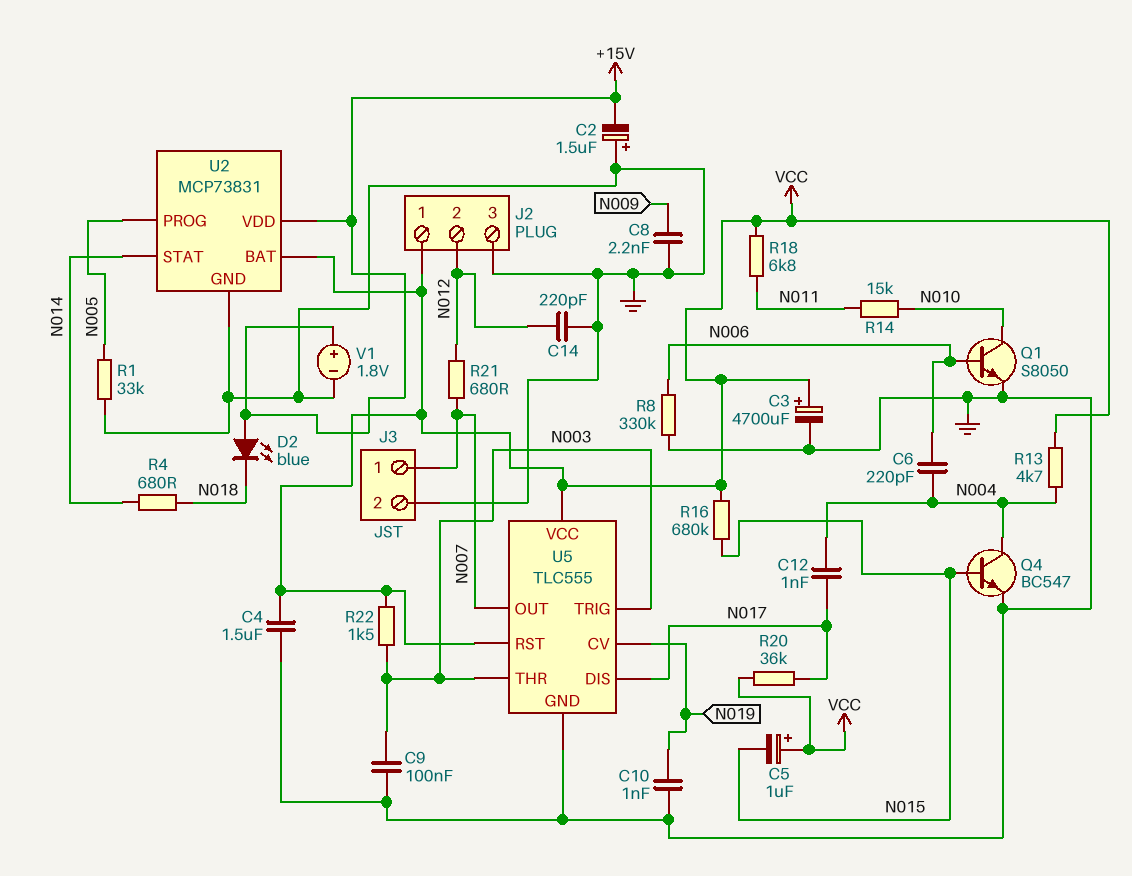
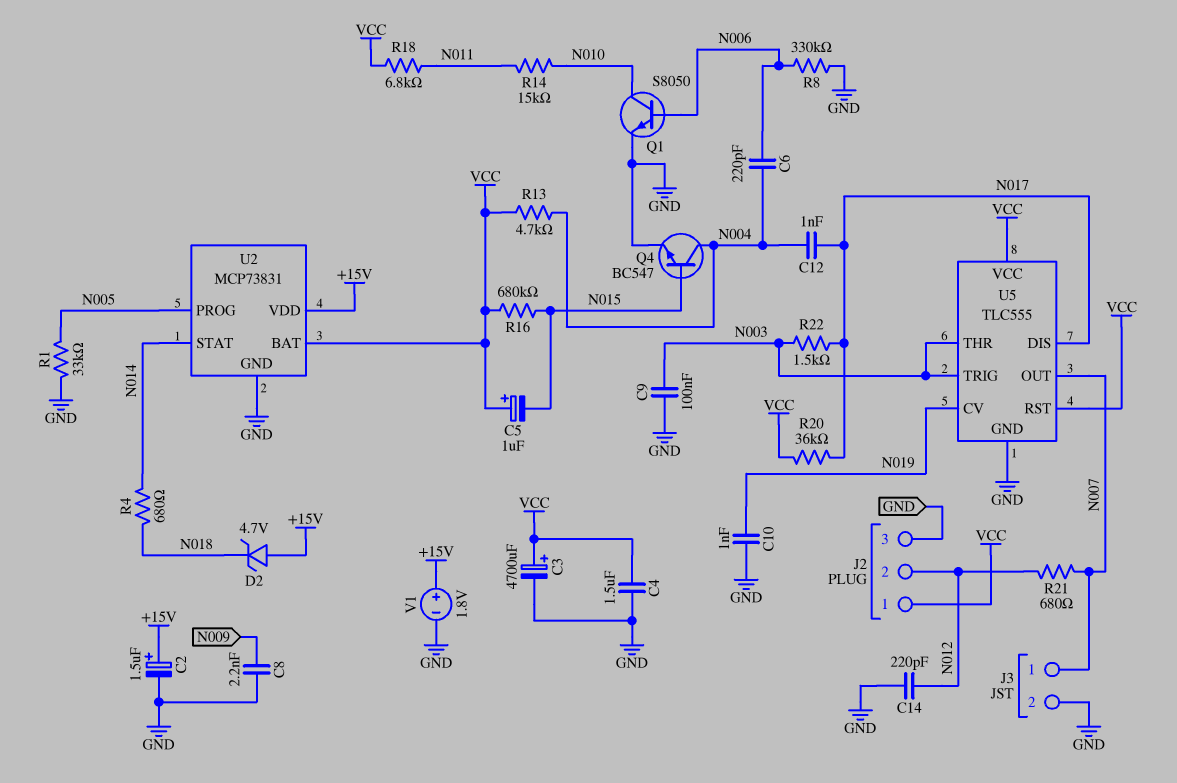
C2: 1.5uF (plus GND, minus +15V) -> 1.5uF (plus +15V, minus GND)
D2: LED blue (A +15V, K N018) -> zener 4.7V (A +15V, K N018)
R22: 1.5k (N003, VCC) -> 1.5k (N003, N017)

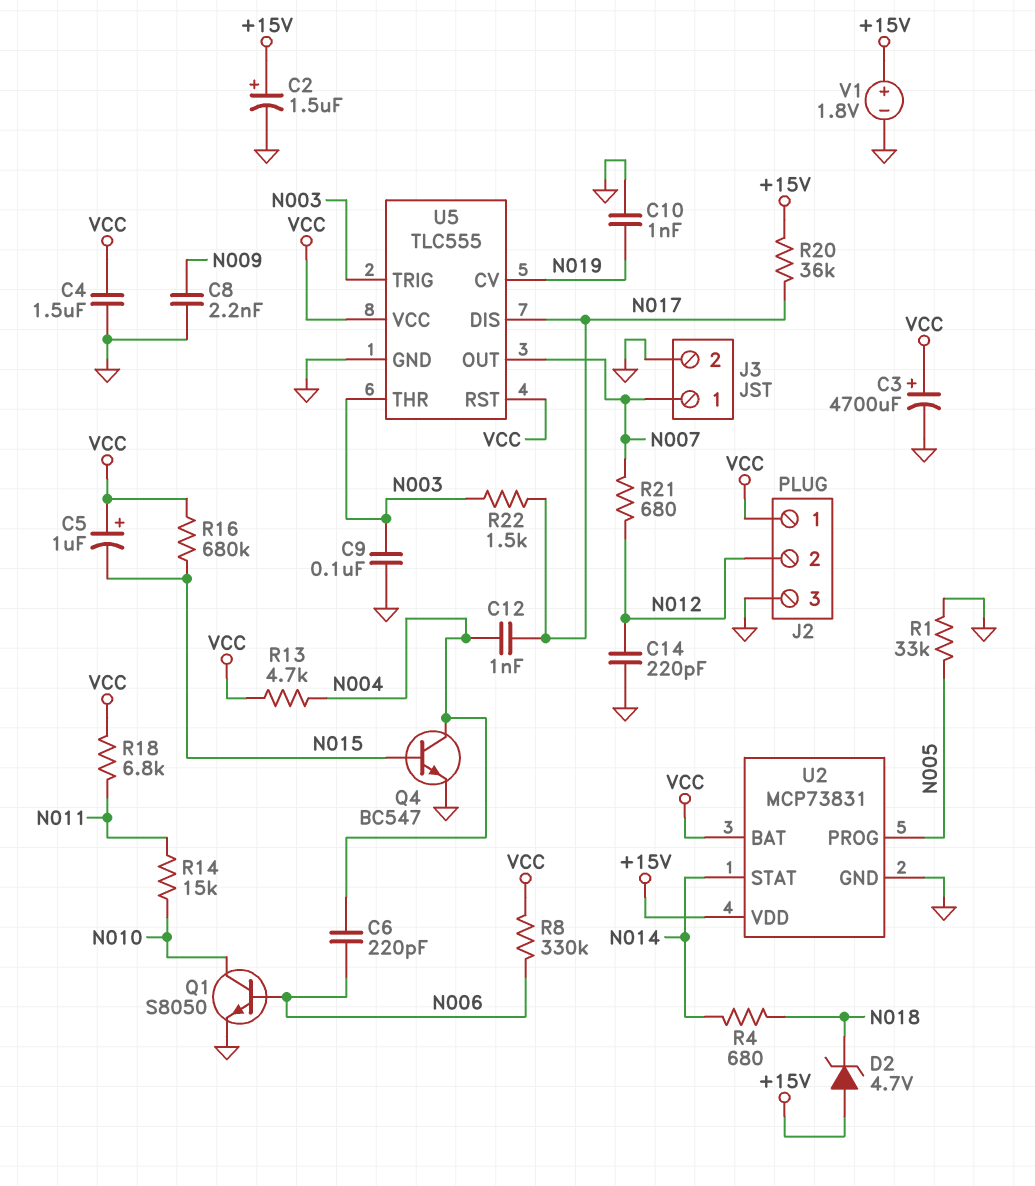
R8: 330k (GND, N006) -> 330k (N006, VCC)
R20: 36k (N017, VCC) -> 36k (+15V, N017)

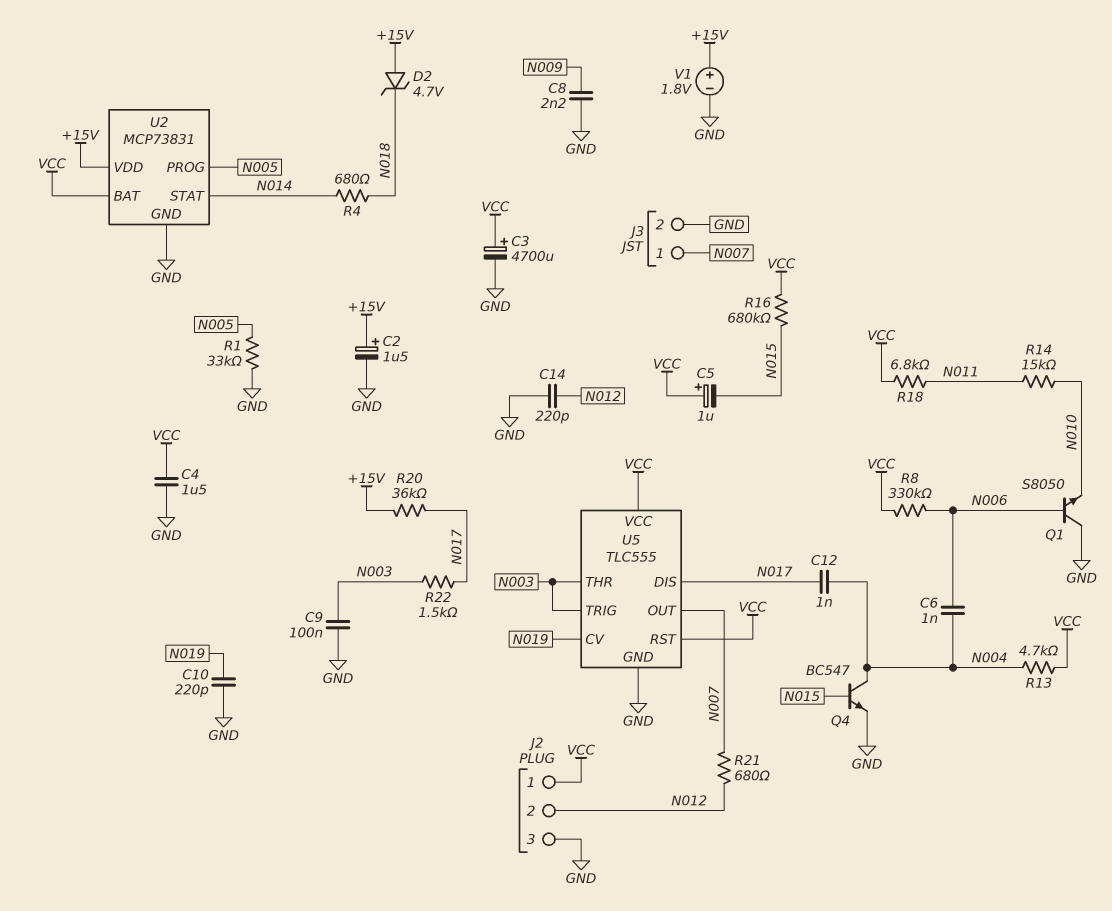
C6: 220pF (N004, N006) -> 1nF (N004, N006)
C10: 1nF (GND, N019) -> 220pF (GND, N019)
Q1: NPN S8050 (B N006, C N010, E GND) -> NPN S8050 (B N006, C GND, E N010)

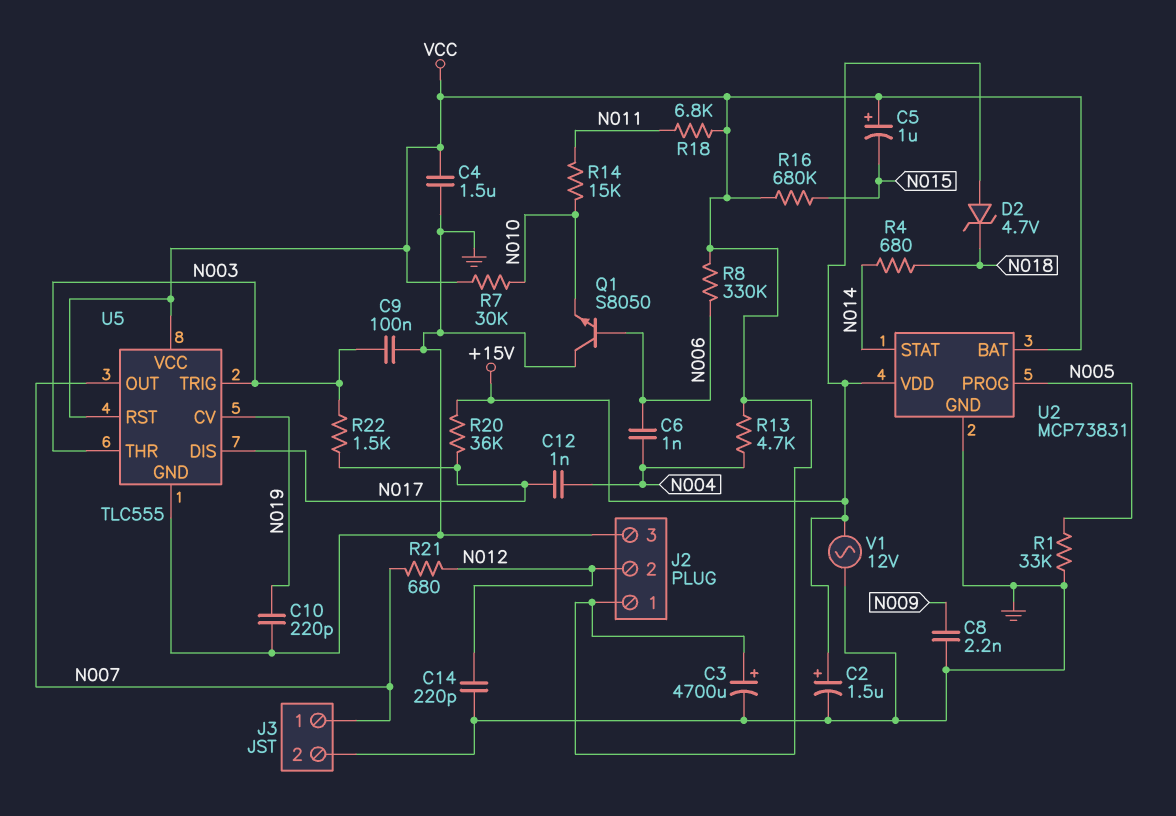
Q4: NPN BC547 (B N015, C N004, E GND) -> none
R7: none -> 30k (N010, VCC)
V1: 1.8V (plus +15V, minus GND) -> AC 12V (+15V, GND)

